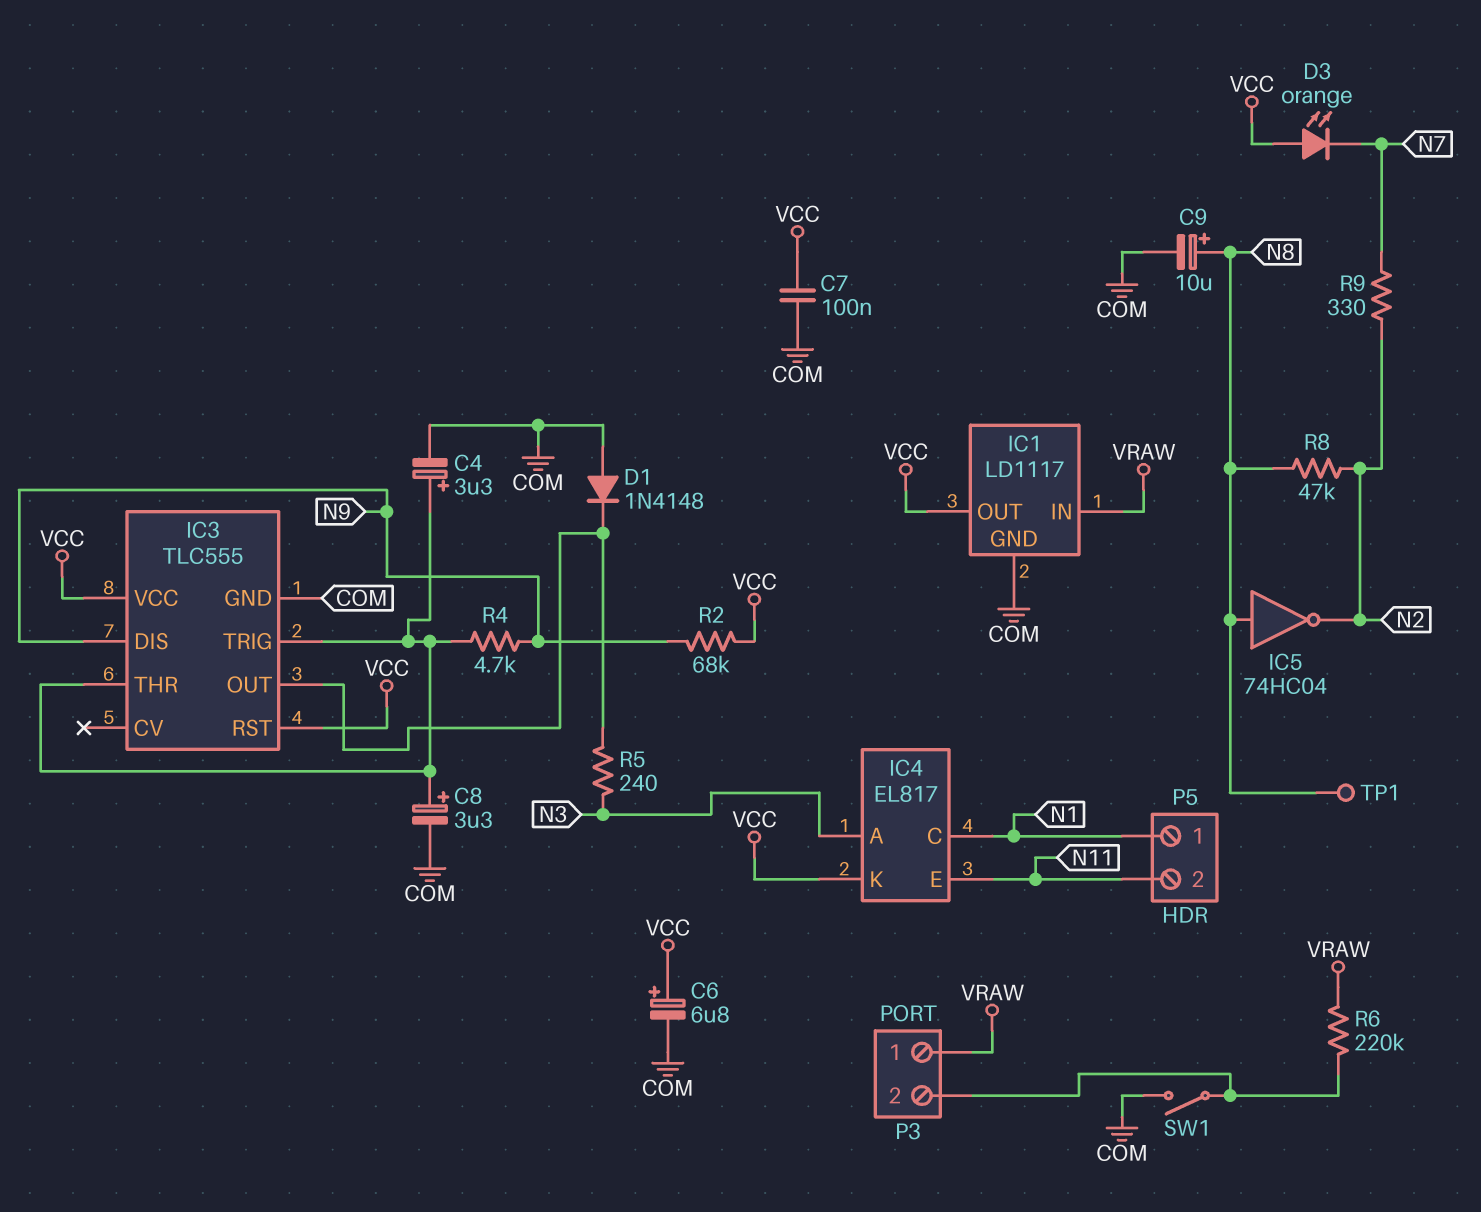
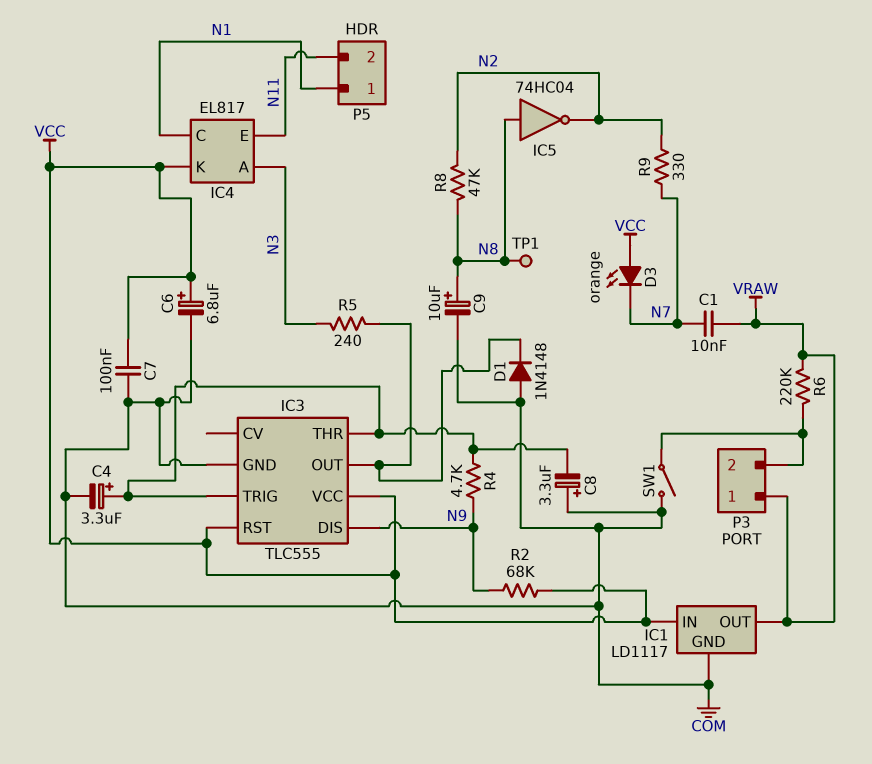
C1: none -> 10nF (N7, VRAW)
C8: 3.3uF (plus IC3/THR, minus COM) -> 3.3uF (plus COM, minus IC3/THR)
IC1 pin IN: VRAW -> VCC
IC1 pin OUT: VCC -> VRAW

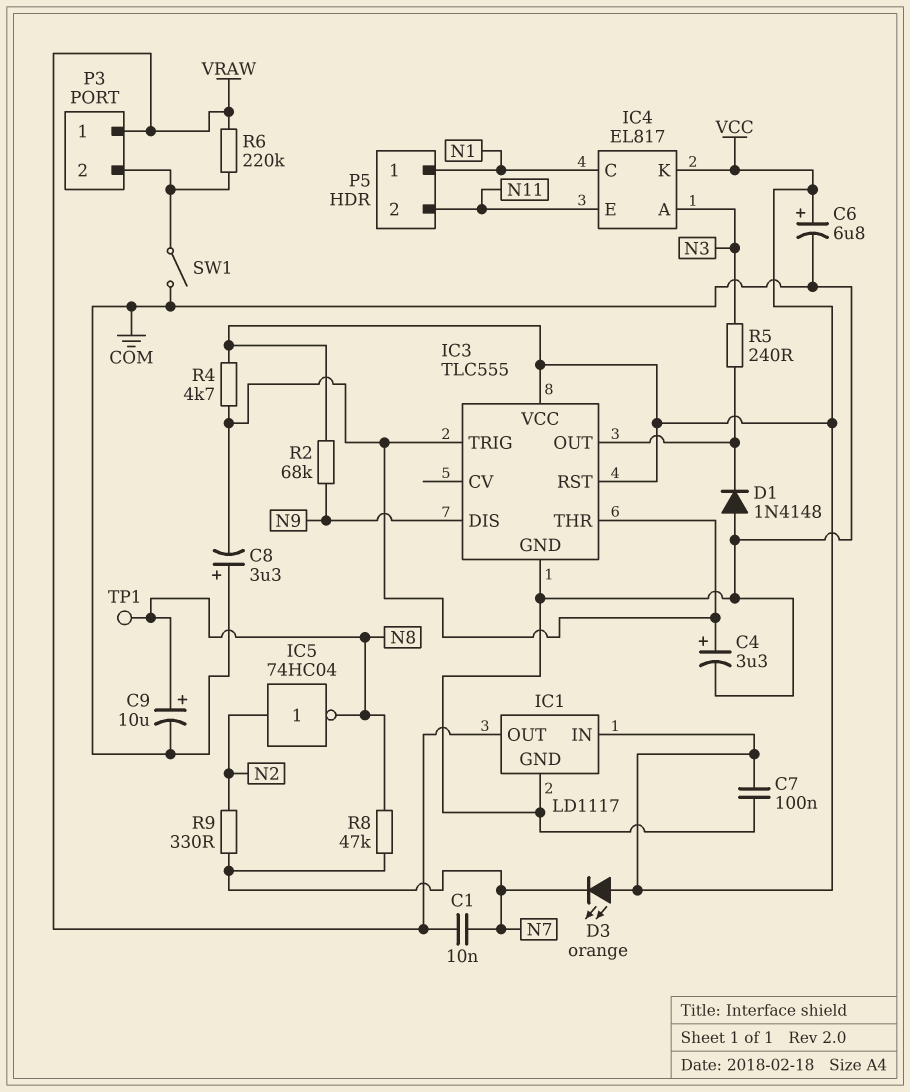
IC5: NOT 74HC04 (in N8, out N2) -> NOT 74HC04 (in N2, out N8)
R4: 4.7k (IC3/THR, N9) -> 4.7k (IC3/THR, VCC)
R8: 47k (N2, N8) -> 47k (N7, N8)

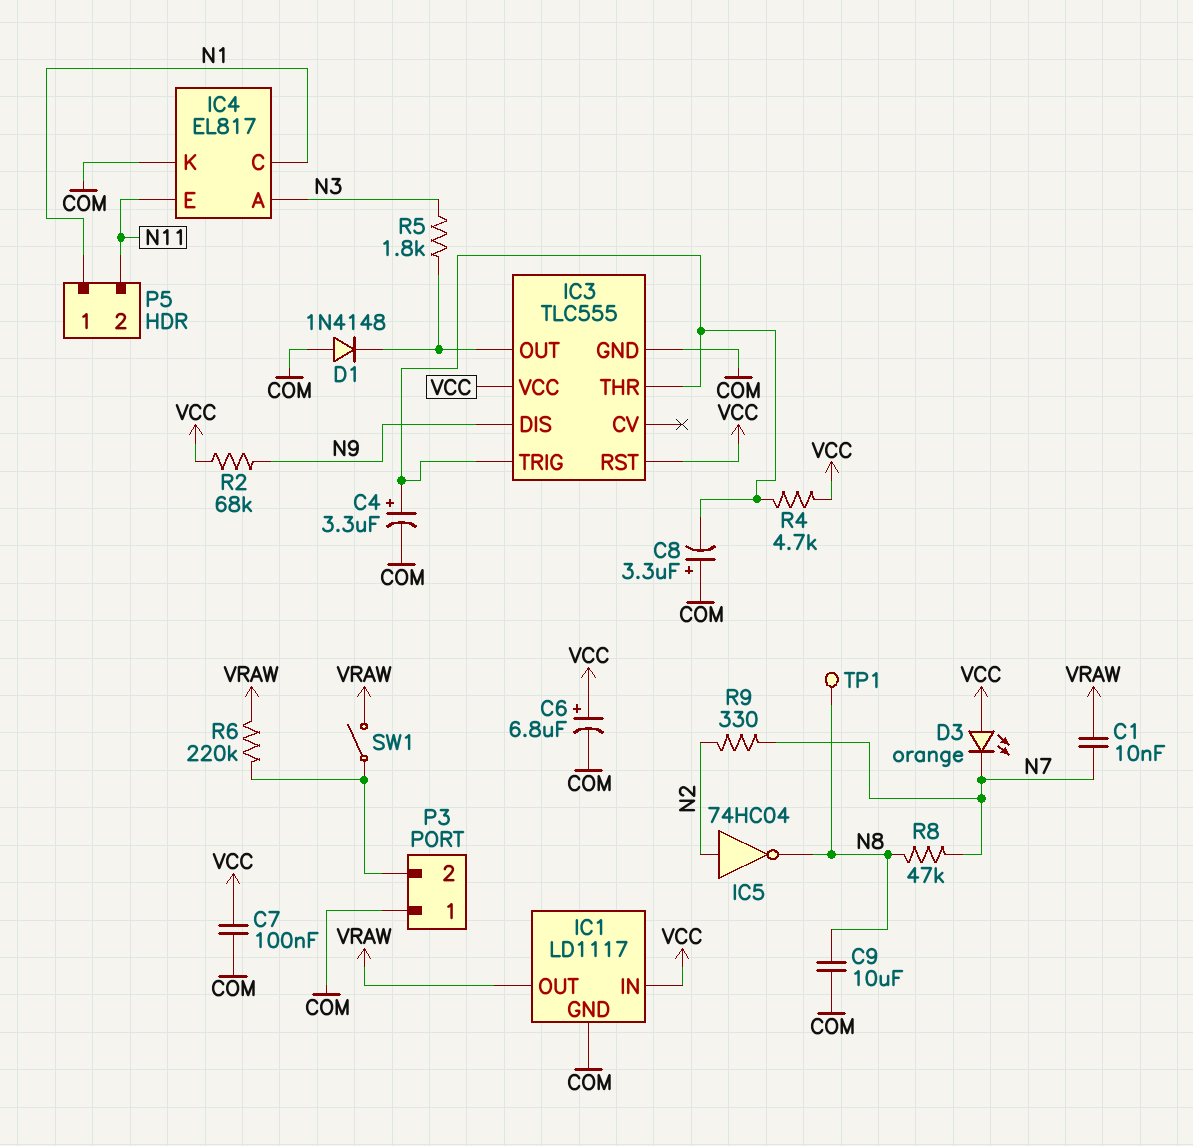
C9: 10uF (plus N8, minus COM) -> 10uF (COM, N8)
IC4 pin K: VCC -> COM
P3 pin 1: VRAW -> COM
R5: 240 (IC3/OUT, N3) -> 1.8k (IC3/OUT, N3)
SW1: switch (COM, P3/2) -> switch (P3/2, VRAW)

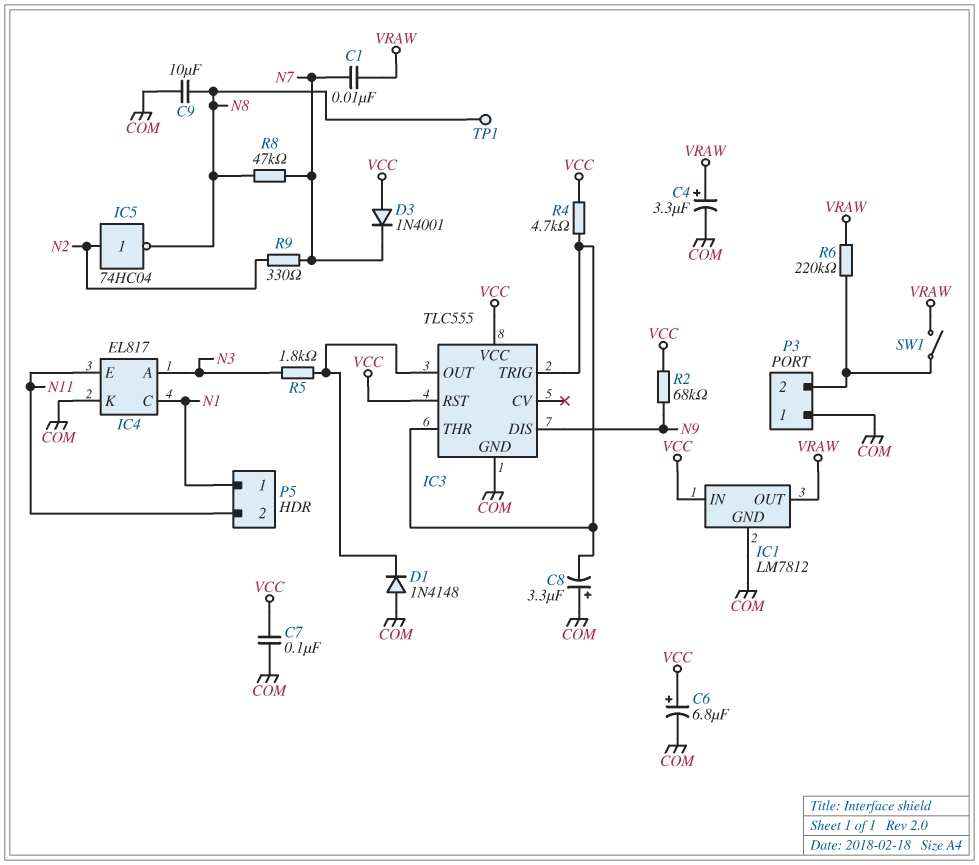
C4: 3.3uF (plus IC3/THR, minus COM) -> 3.3uF (plus VRAW, minus COM)
D3: LED orange (A VCC, K N7) -> diode 1N4001 (A VCC, K N7)
IC1: LD1117 -> LM7812

